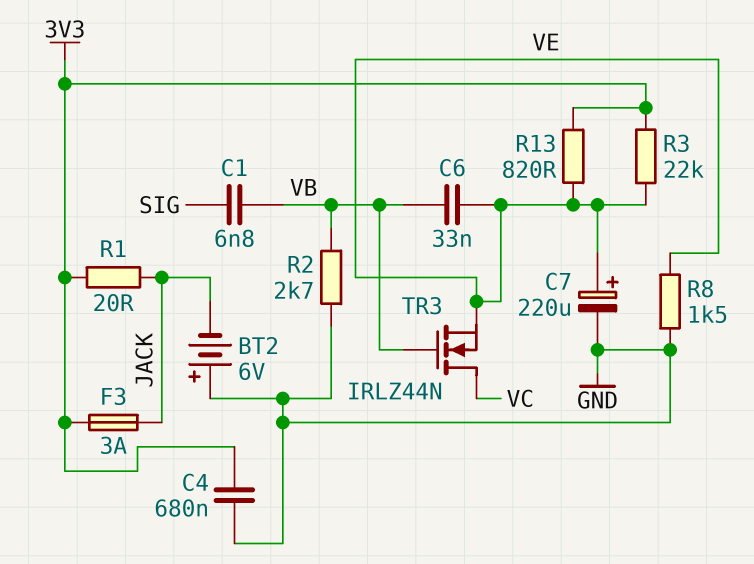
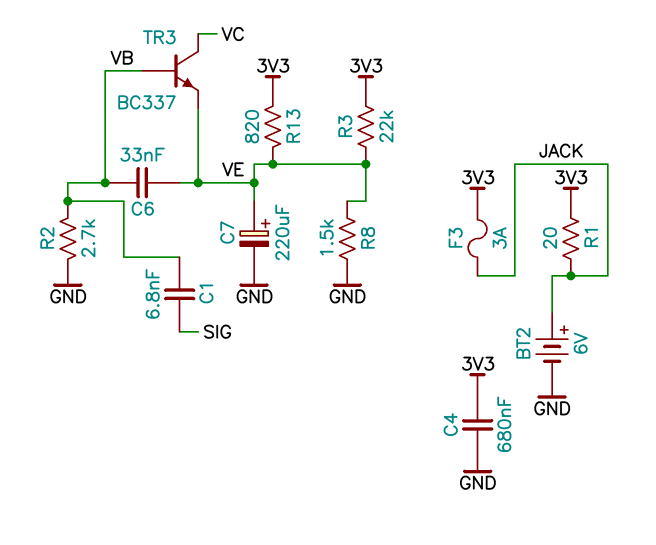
BT2: 6V (plus GND, minus JACK) -> 6V (plus JACK, minus GND)
TR3: NMOS IRLZ44N (G VB, D VC, S VE) -> NPN BC337 (B VB, C VC, E VE)

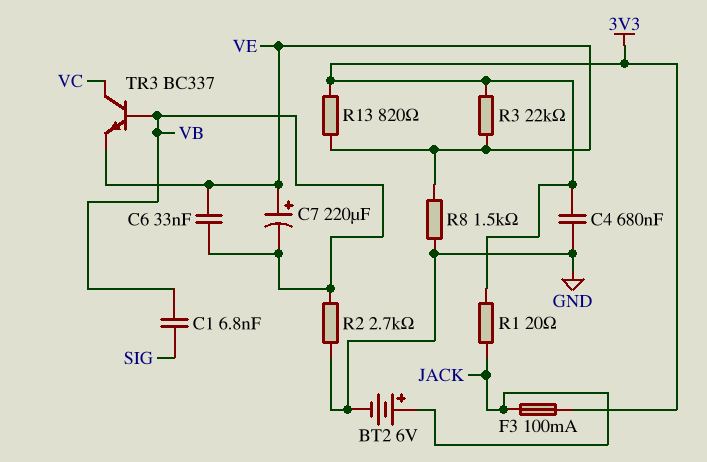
C7: 220uF (plus VE, minus GND) -> 220uF (plus VE, minus VB)
F3: 3A (3V3, JACK) -> 100mA (3V3, JACK)

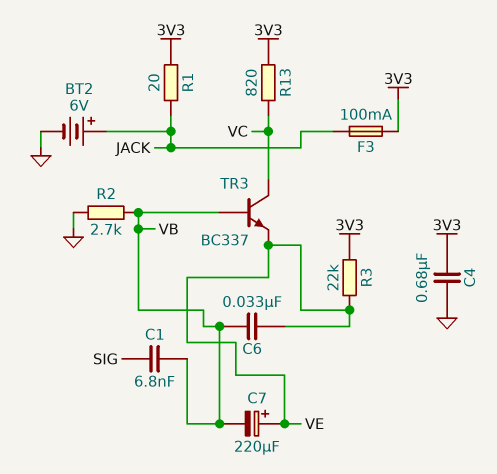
R8: 1.5k (GND, VE) -> none
R13: 820 (3V3, VE) -> 820 (3V3, VC)

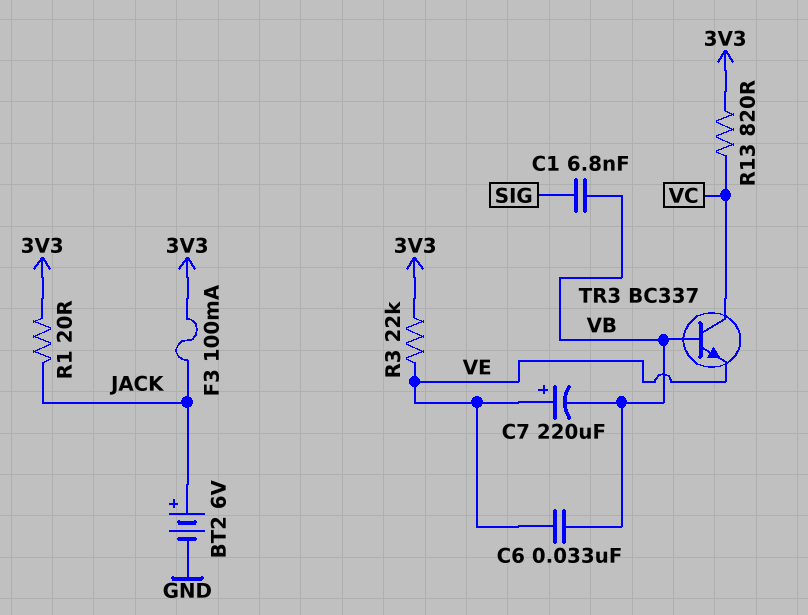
C4: 680nF (3V3, GND) -> none
R2: 2.7k (GND, VB) -> none

